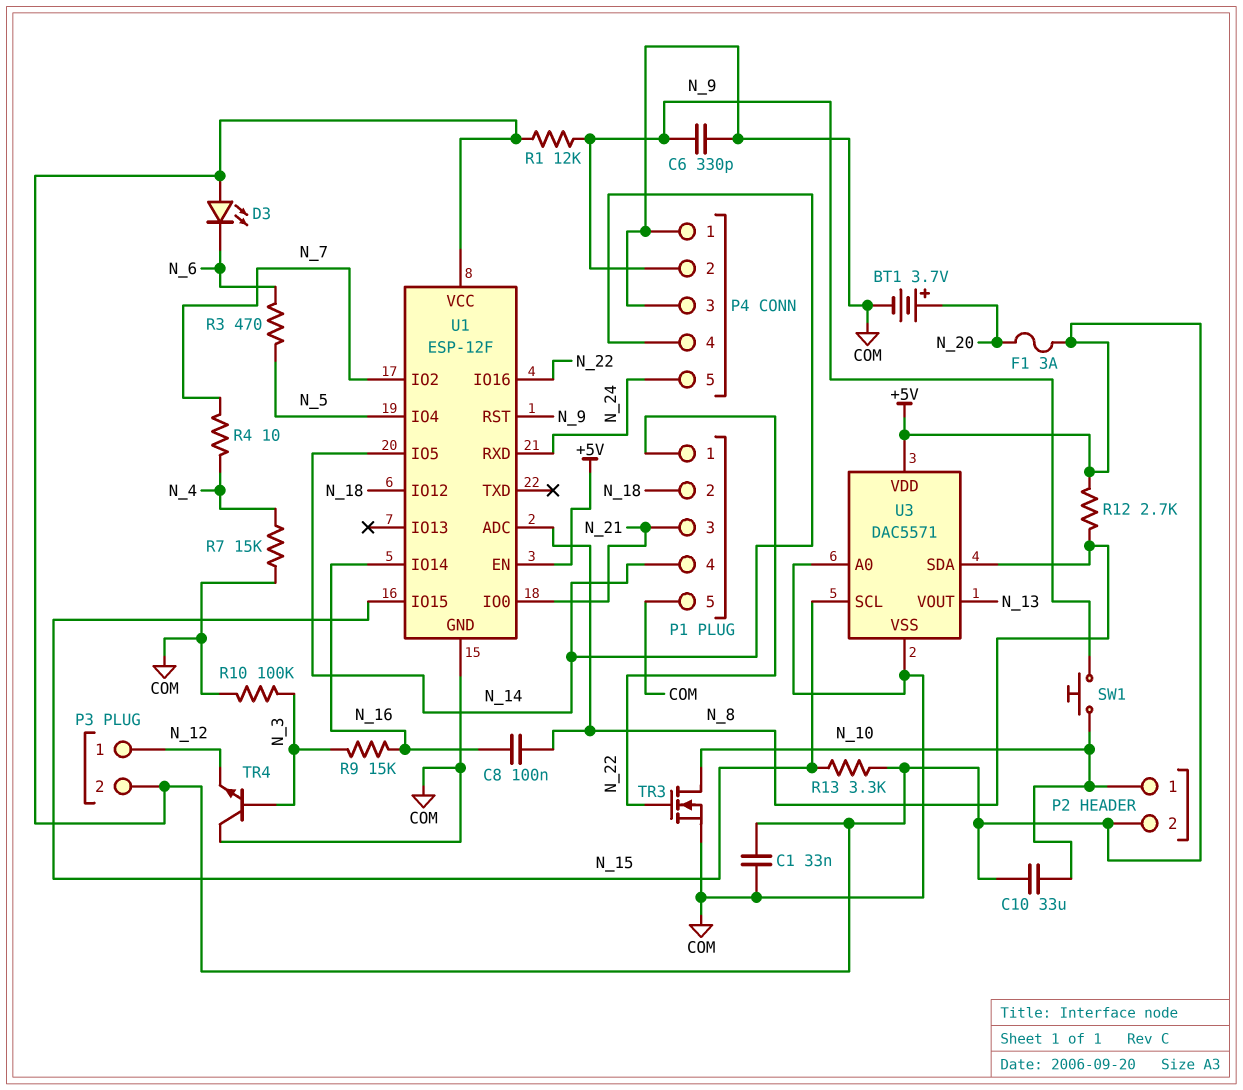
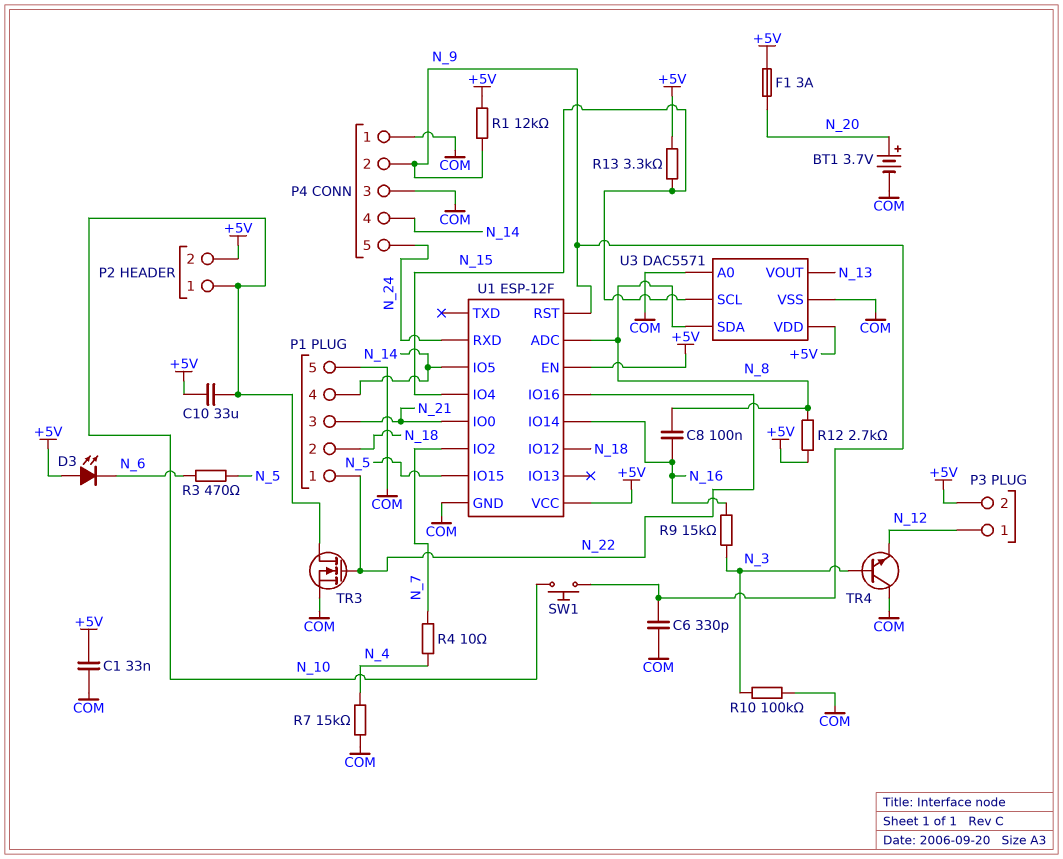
U1 pin IO4: N_5 -> N_15
U1 pin IO15: N_15 -> N_5

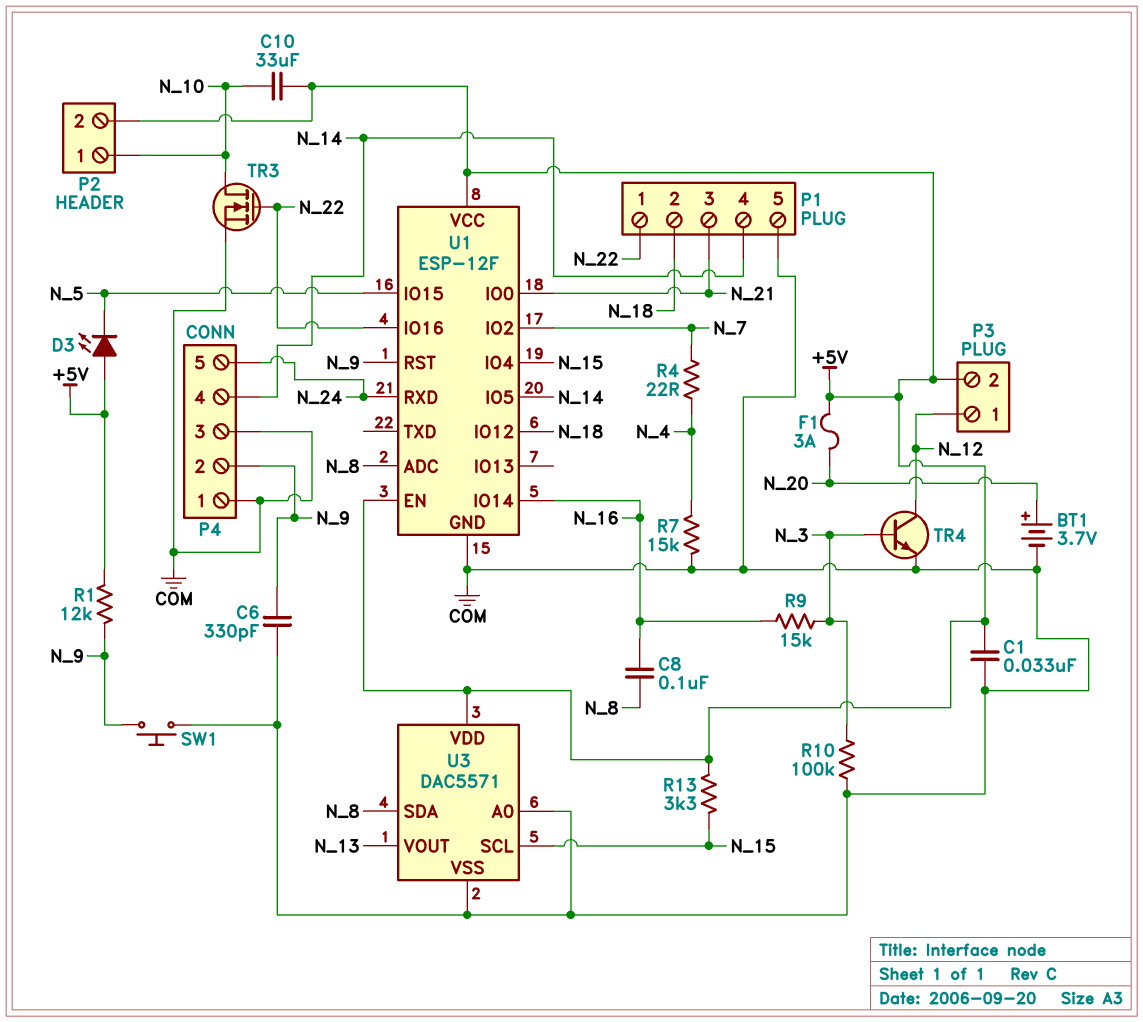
D3: LED (A +5V, K N_6) -> LED (A +5V, K N_5)
R3: 470 (N_5, N_6) -> none
R4: 10 (N_4, N_7) -> 22 (N_4, N_7)
R12: 2.7k (+5V, N_8) -> none
SW1: button (N_9, N_10) -> button (COM, N_9)
TR4: NPN (B N_3, C COM, E N_12) -> NPN (B N_3, C N_12, E COM)

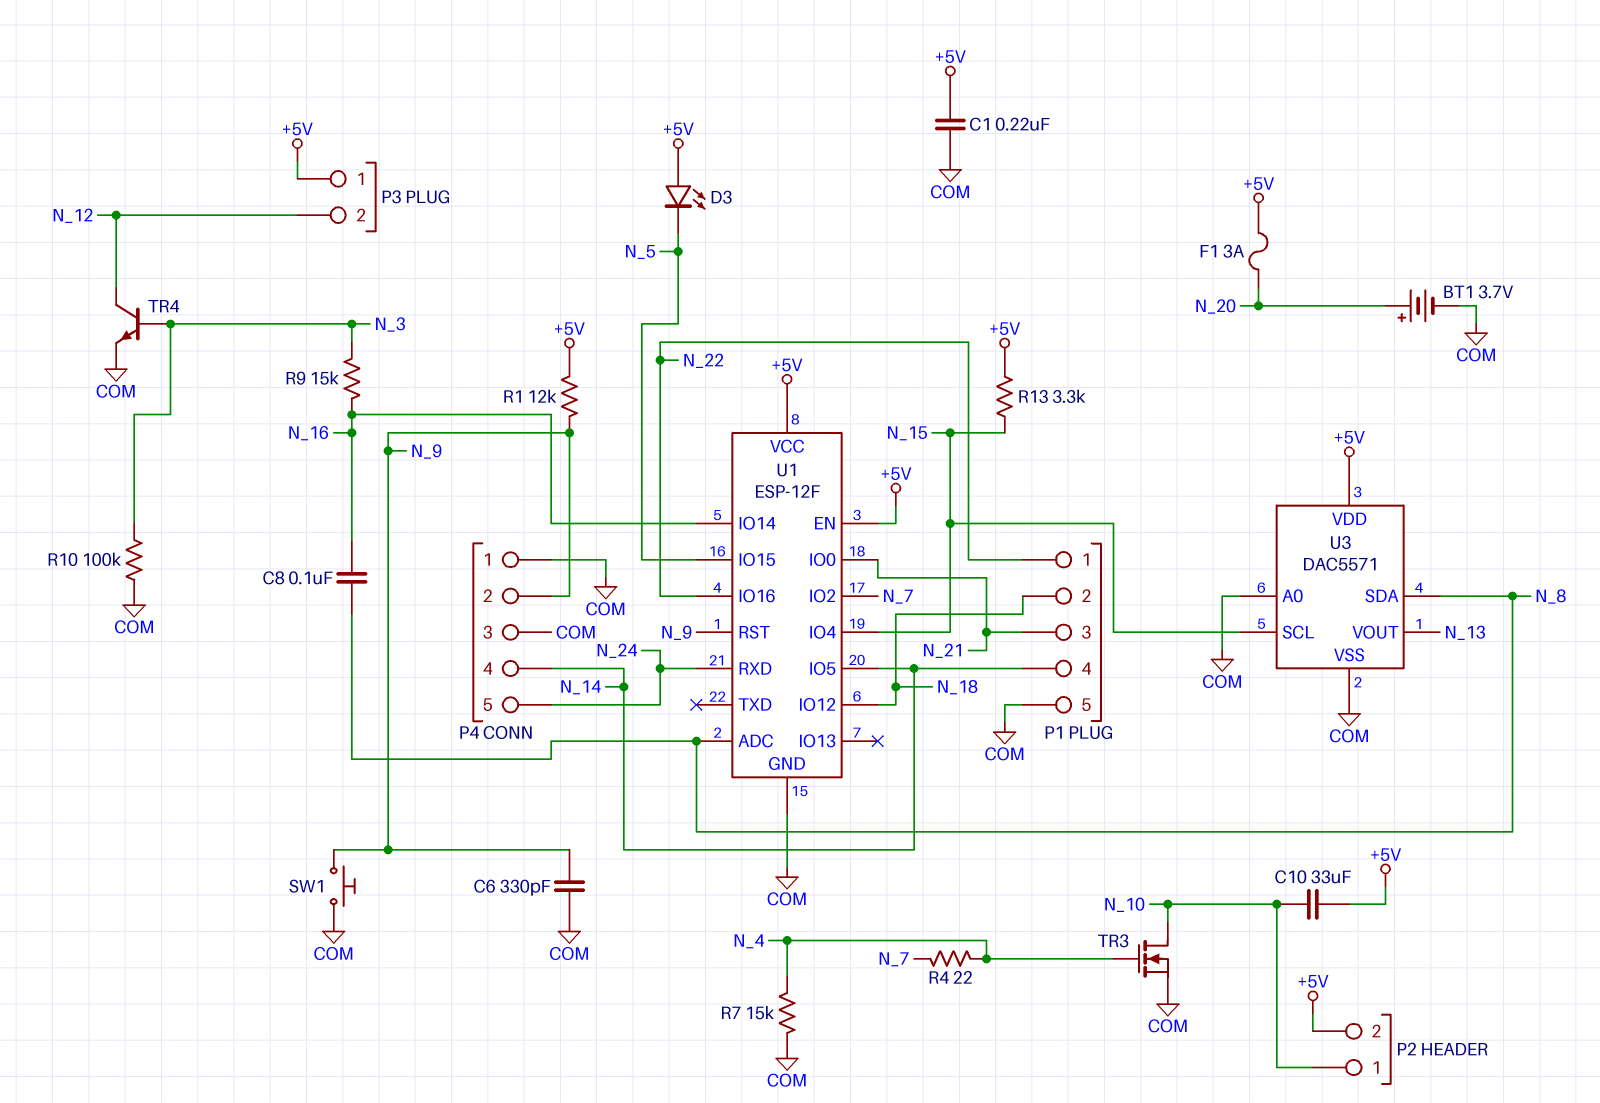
C1: 33nF (+5V, COM) -> 220nF (+5V, COM)
P3 pin 1: N_12 -> +5V
P3 pin 2: +5V -> N_12
TR3: NMOS (G N_22, D N_10, S COM) -> NMOS (G N_4, D N_10, S COM)

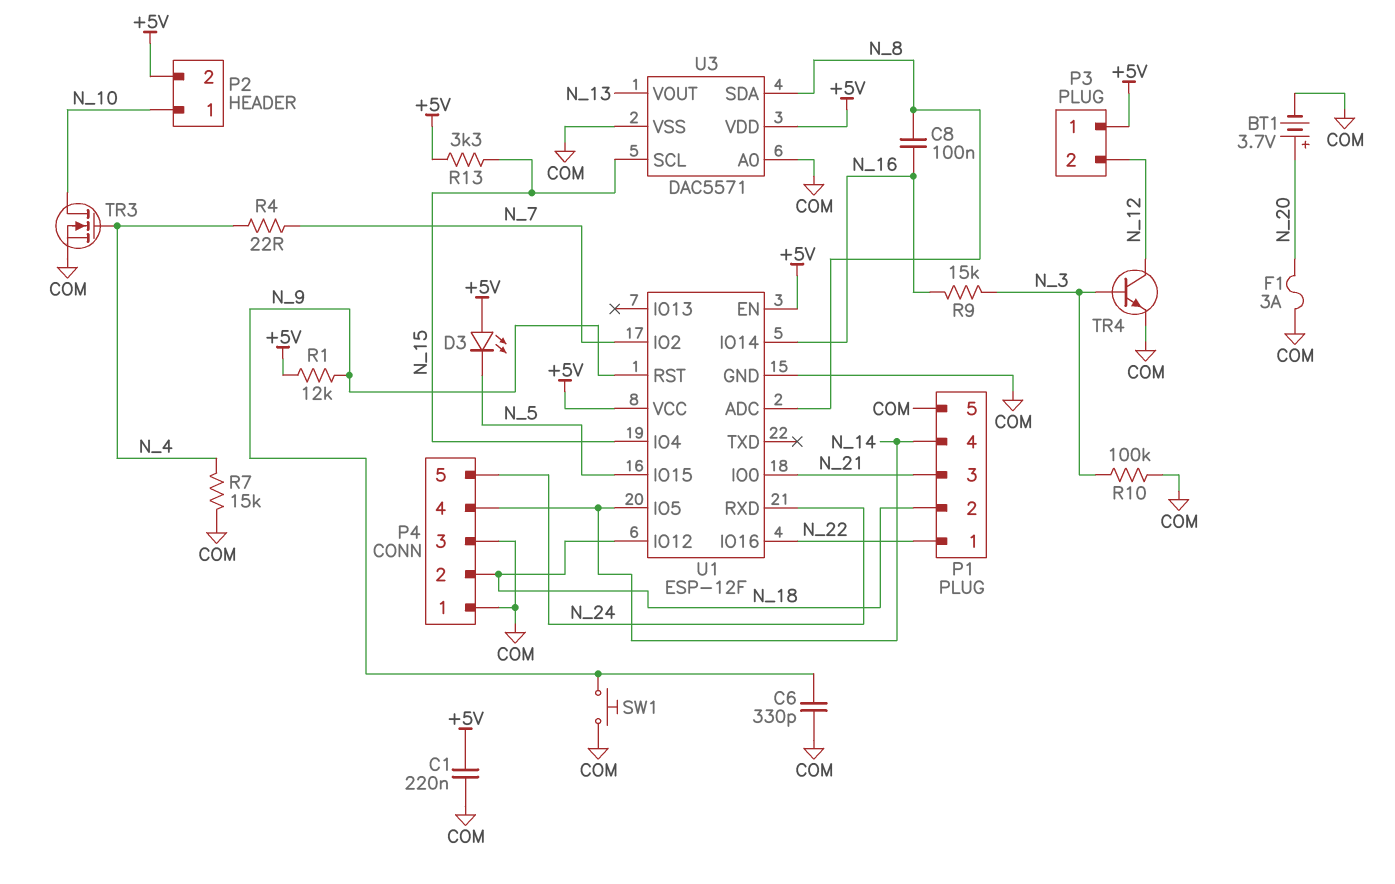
C10: 33uF (+5V, N_10) -> none
F1: 3A (+5V, N_20) -> 3A (COM, N_20)
P4 pin 2: N_9 -> N_18

